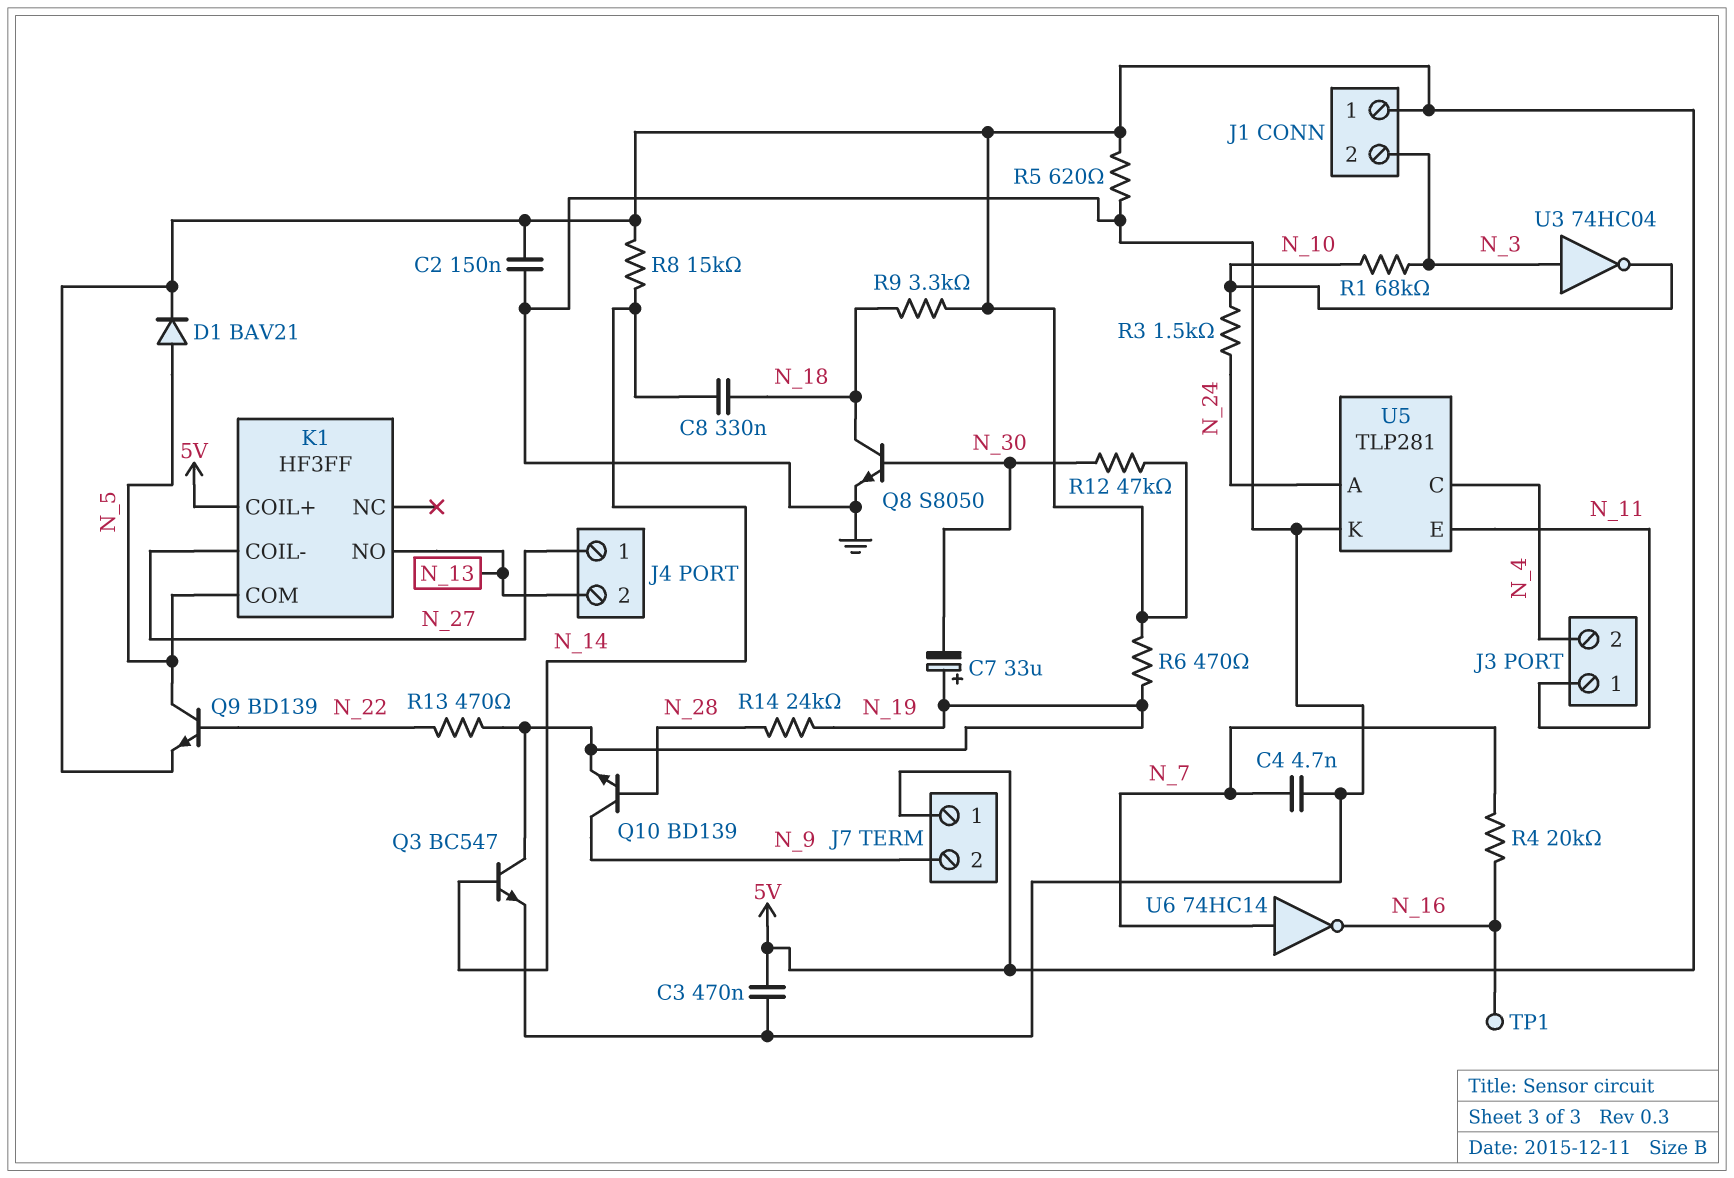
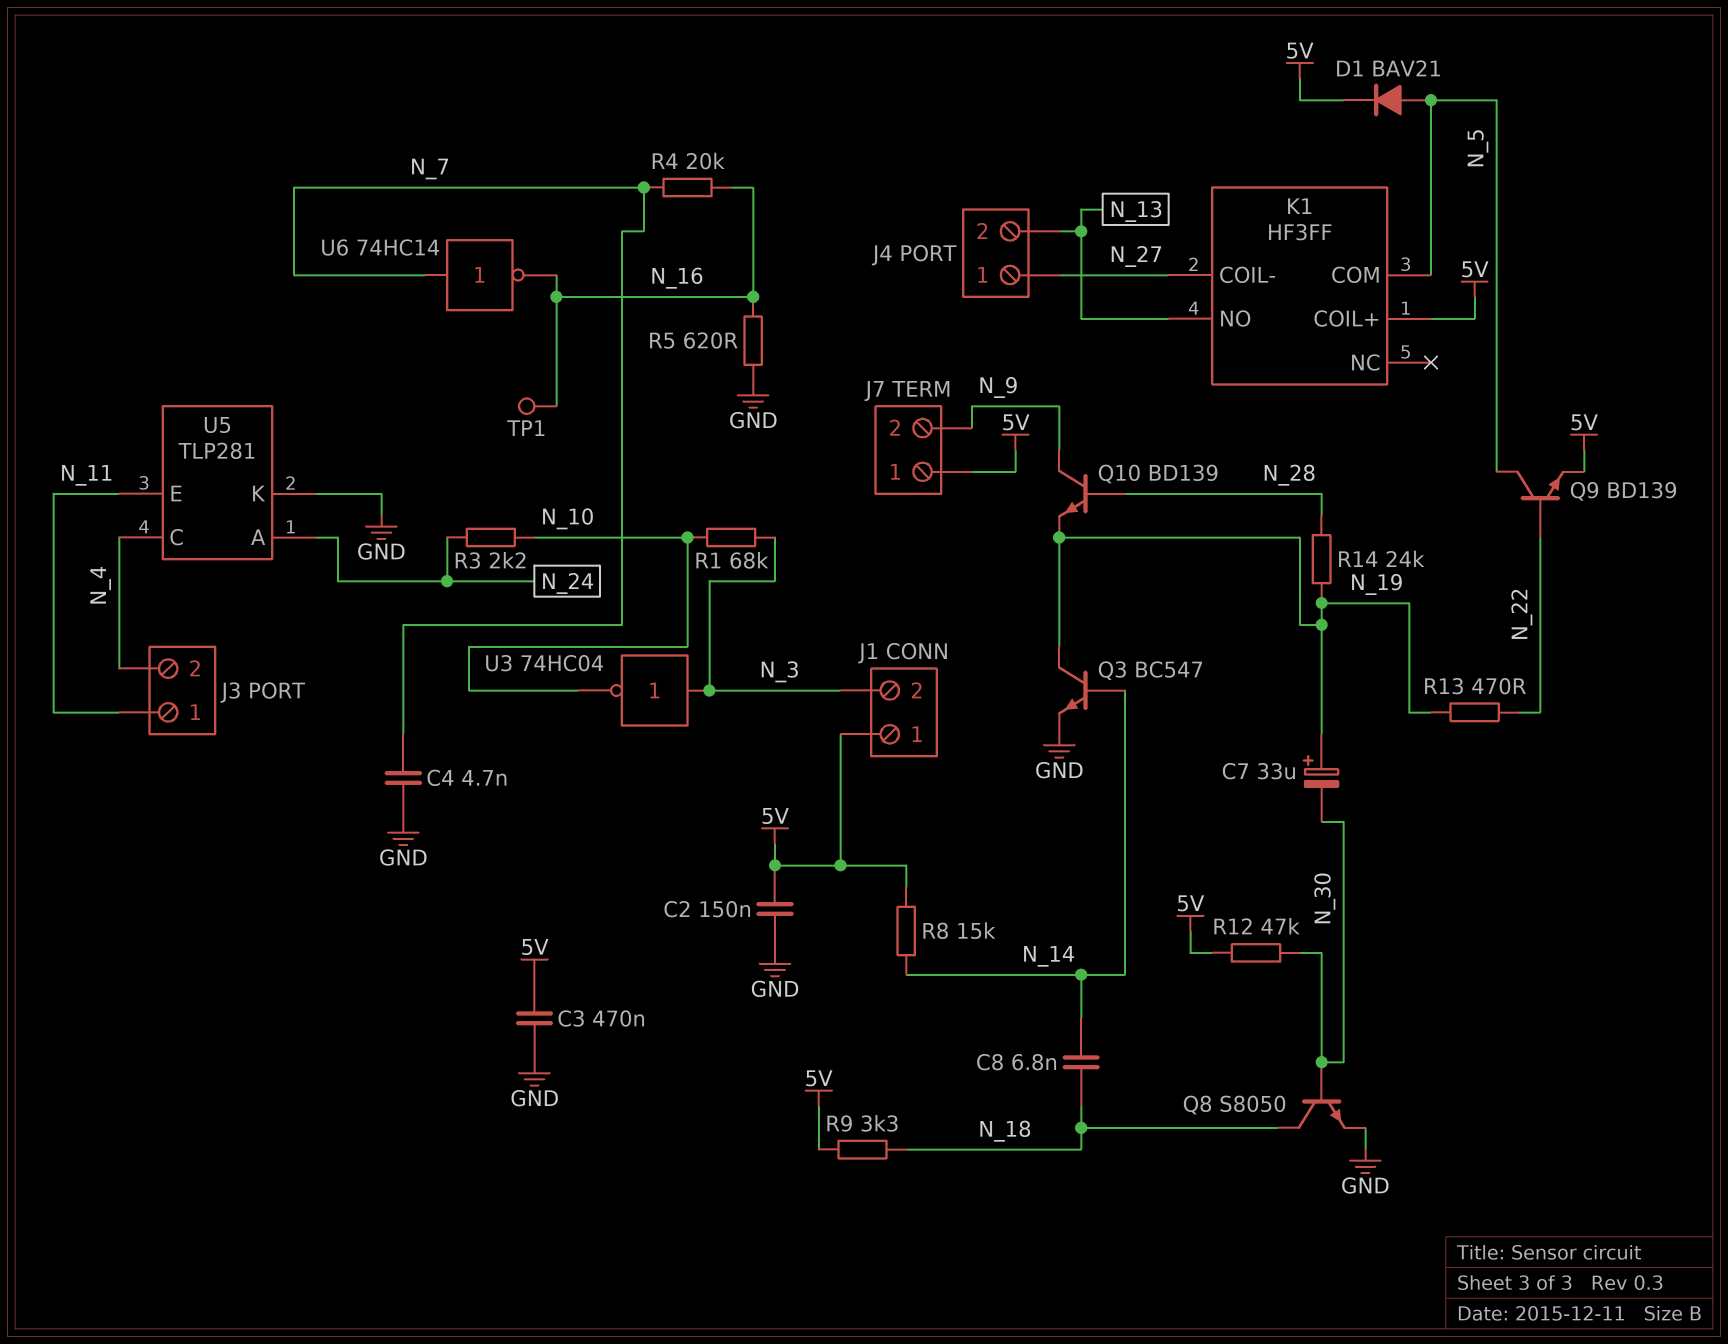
C8: 330nF (N_14, N_18) -> 6.8nF (N_14, N_18)
R3: 1.5k (N_10, N_24) -> 2.2k (N_10, N_24)
R5: 620 (5V, GND) -> 620 (GND, N_16)
R6: 470 (5V, N_19) -> none

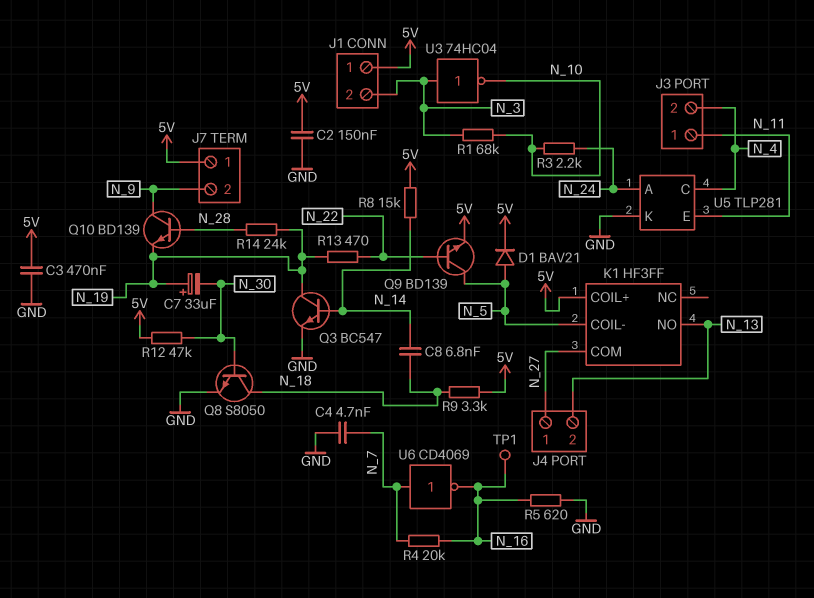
K1 pin COIL-: N_27 -> N_5
K1 pin COM: N_5 -> N_27
U6: NOT 74HC14 (in N_7, out N_16) -> NOT CD4069 (in N_7, out N_16)

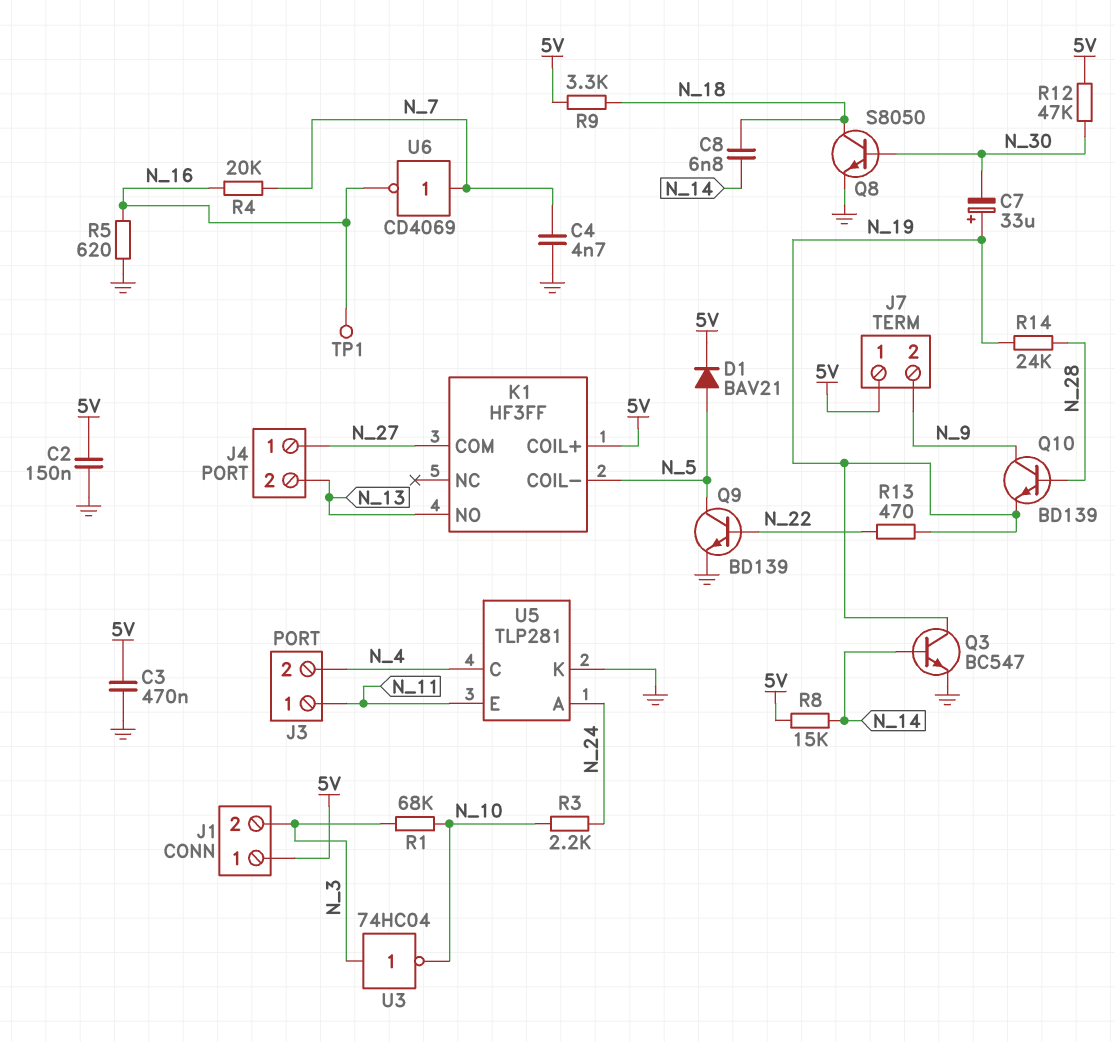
Q9: NPN BD139 (B N_22, C N_5, E 5V) -> NPN BD139 (B N_22, C N_5, E GND)

